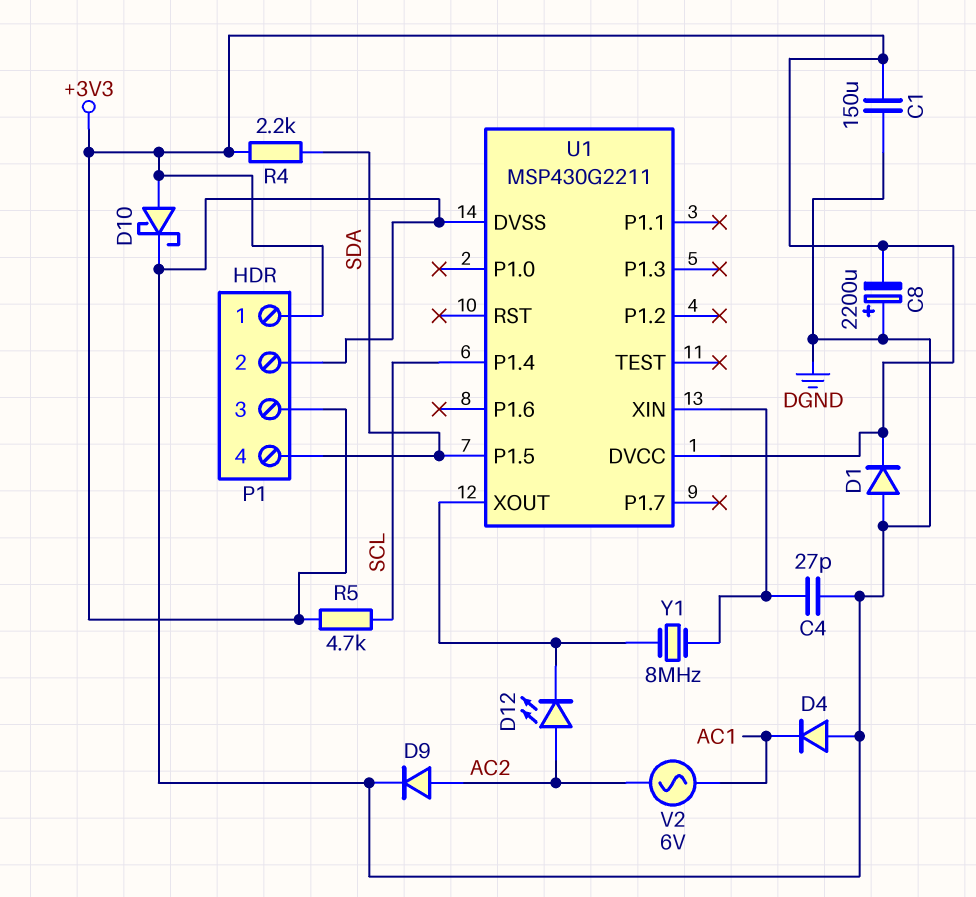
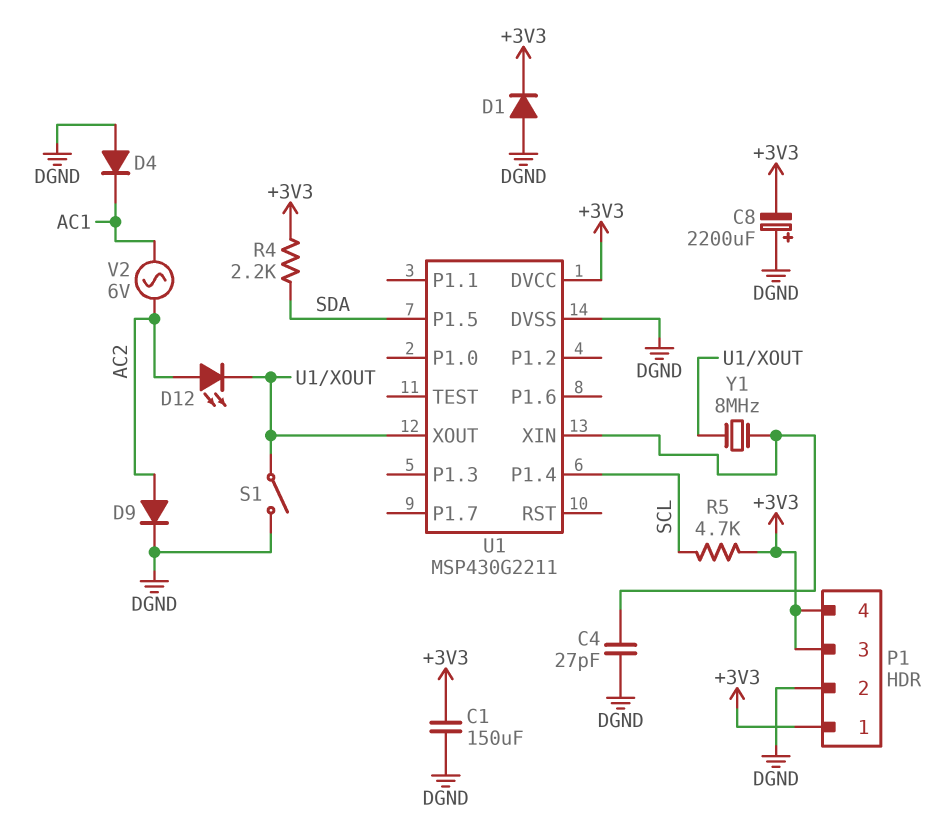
D10: schottky (A +3V3, K DGND) -> none
P1 pin 4: SDA -> +3V3
S1: none -> switch (DGND, U1/XOUT)

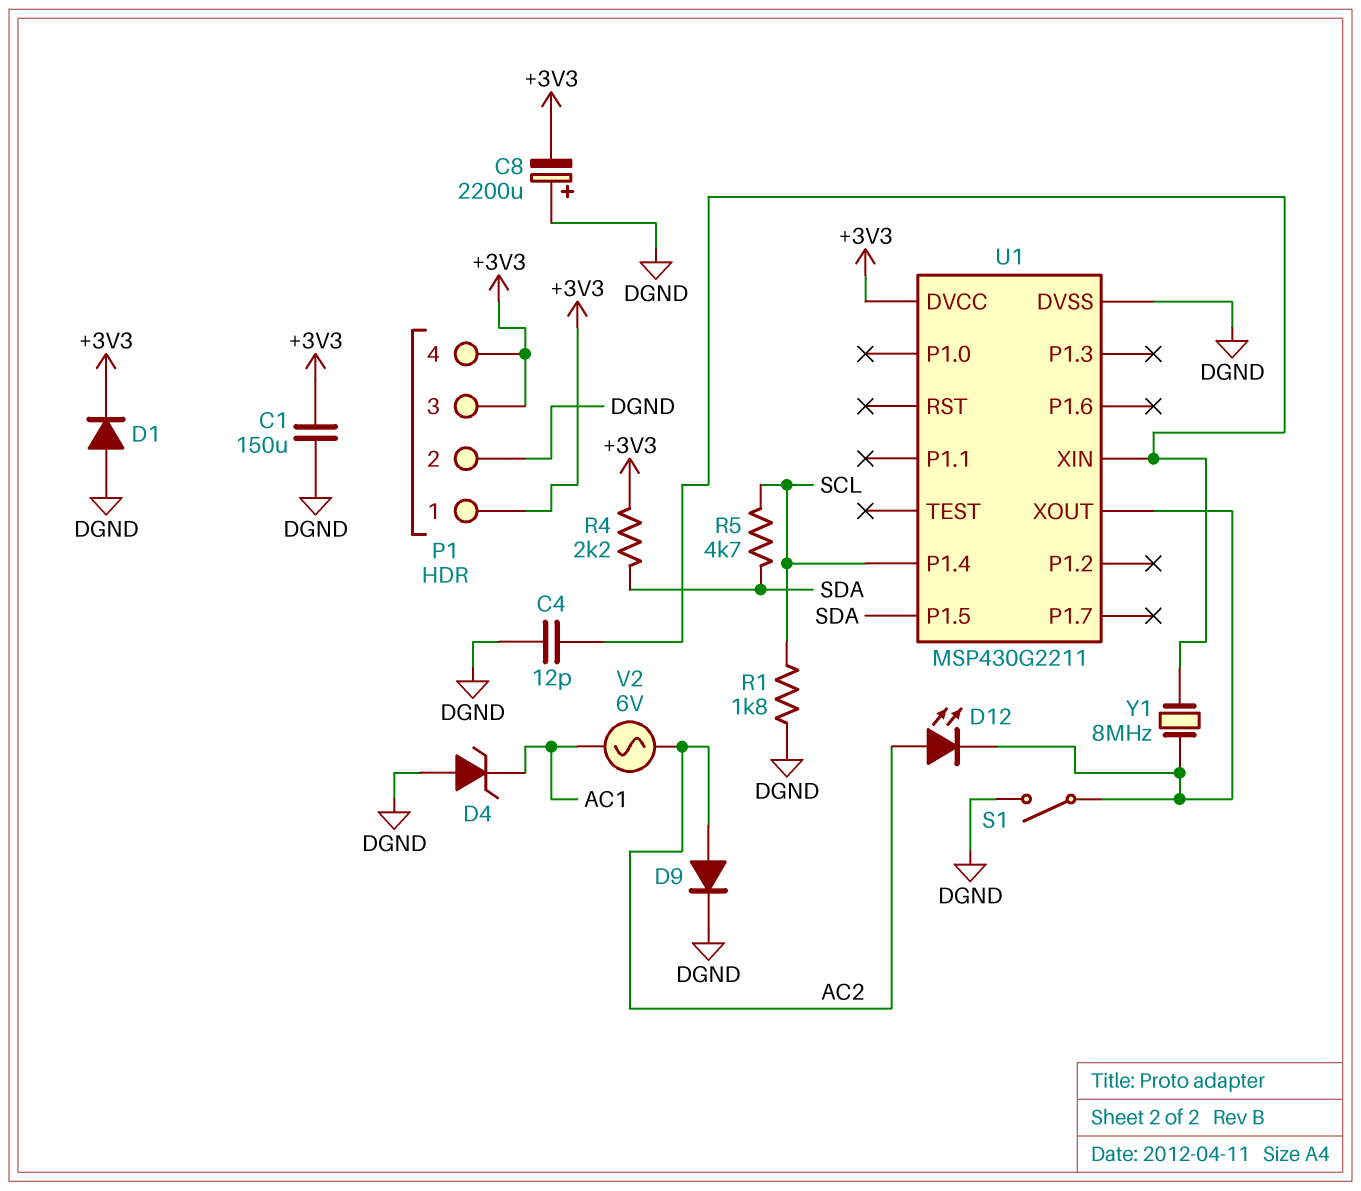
C4: 27pF (DGND, U1/XIN) -> 12pF (DGND, U1/XIN)
D4: diode (A DGND, K AC1) -> zener (A DGND, K AC1)
R1: none -> 1.8k (DGND, SCL)
R5: 4.7k (+3V3, SCL) -> 4.7k (SCL, SDA)

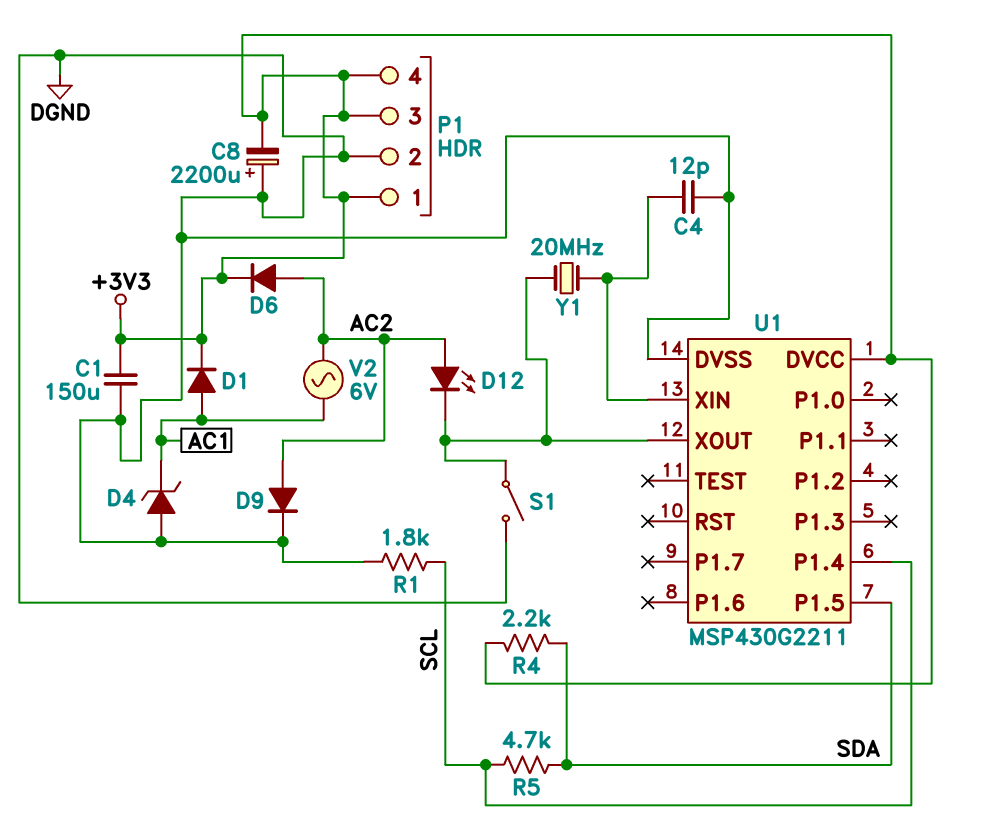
D1: diode (A DGND, K +3V3) -> diode (A AC1, K +3V3)
D6: none -> diode (A AC2, K +3V3)
Y1: 8MHz (U1/XIN, U1/XOUT) -> 20MHz (U1/XIN, U1/XOUT)

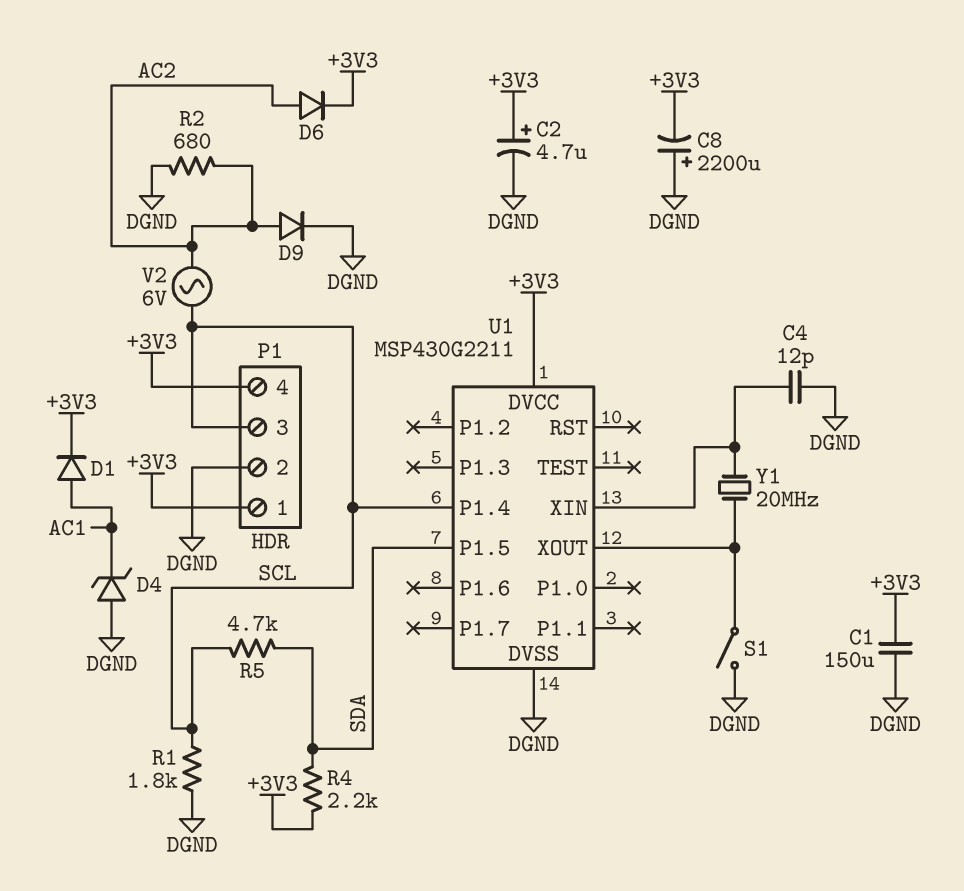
C2: none -> 4.7uF (plus +3V3, minus DGND)
D12: LED (A AC2, K U1/XOUT) -> none
P1 pin 3: +3V3 -> SCL
R2: none -> 680 (AC2, DGND)
V2: AC 6V (AC1, AC2) -> AC 6V (AC2, SCL)

